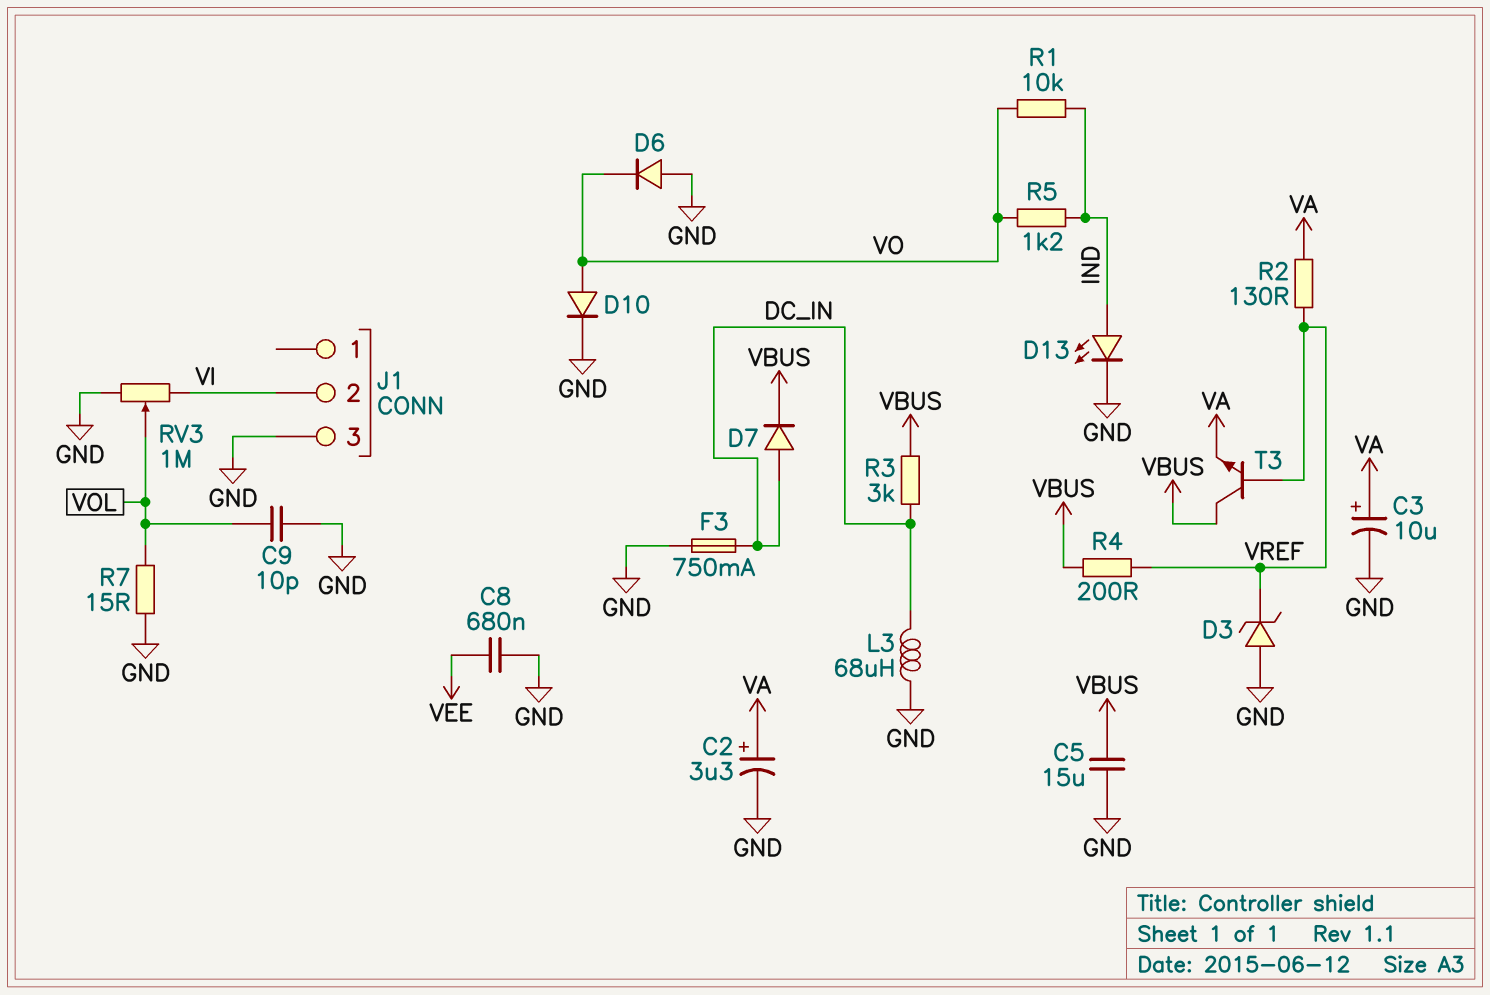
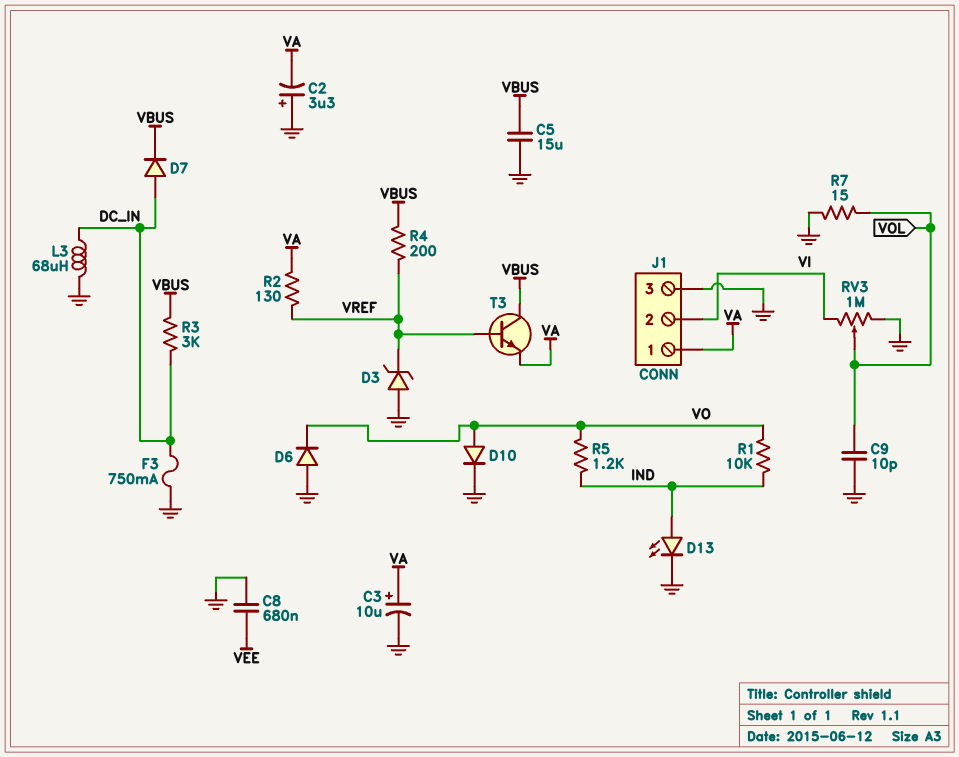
C2: 3.3uF (plus VA, minus GND) -> 3.3uF (plus GND, minus VA)
J1 pin 1: none -> VA

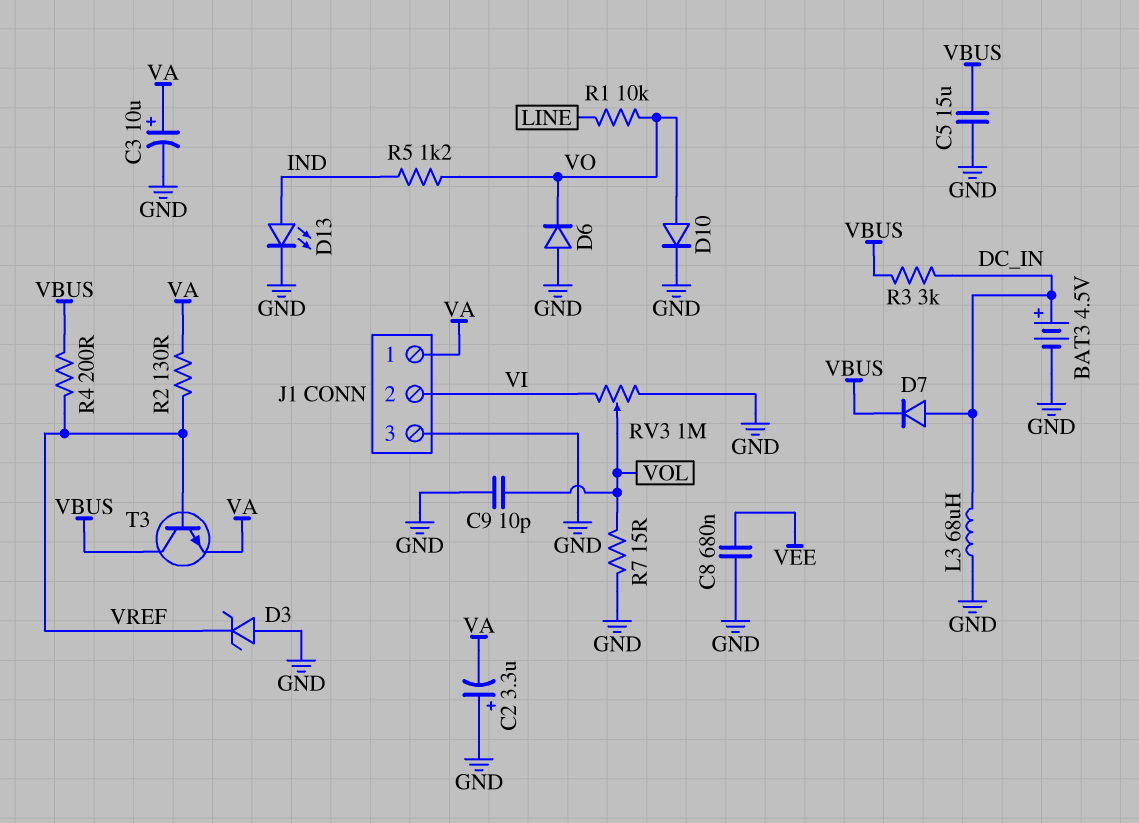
BAT3: none -> 4.5V (plus DC_IN, minus GND)
F3: 750mA (DC_IN, GND) -> none
R1: 10k (IND, VO) -> 10k (LINE, VO)

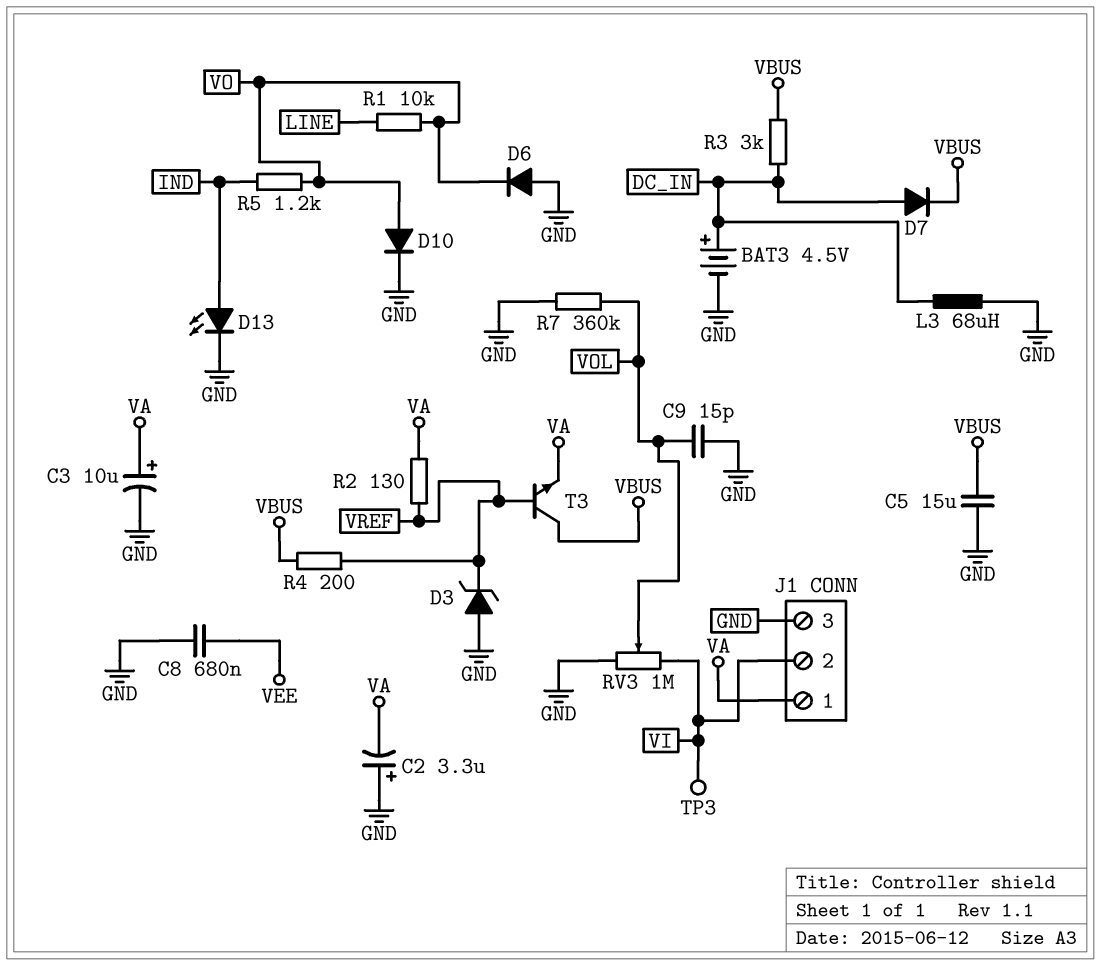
C9: 10pF (GND, VOL) -> 15pF (GND, VOL)
R7: 15 (GND, VOL) -> 360k (GND, VOL)
TP3: none -> test point (VI)

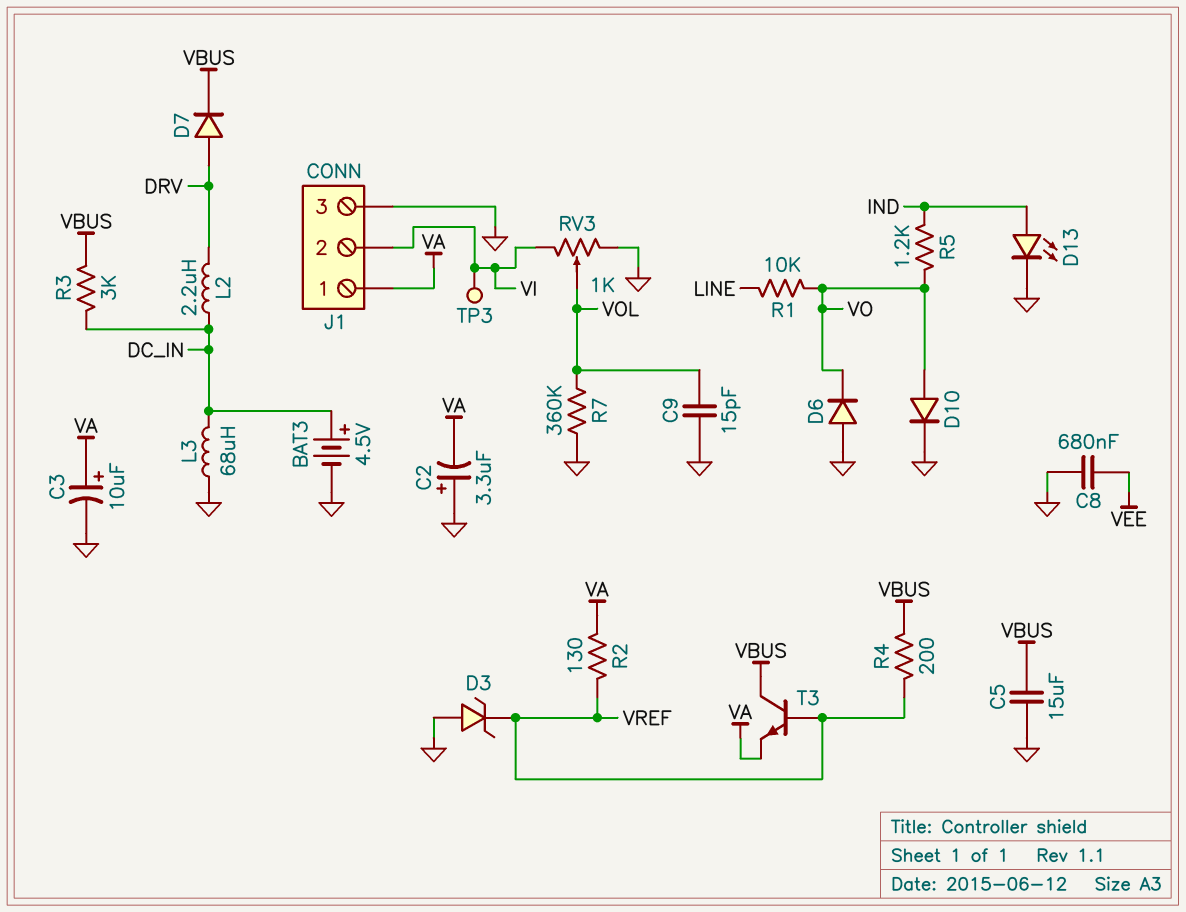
D7: diode (A DC_IN, K VBUS) -> diode (A DRV, K VBUS)
L2: none -> 2.2uH (DC_IN, DRV)
RV3: 1M (GND, VI, wiper VOL) -> 1k (GND, VI, wiper VOL)

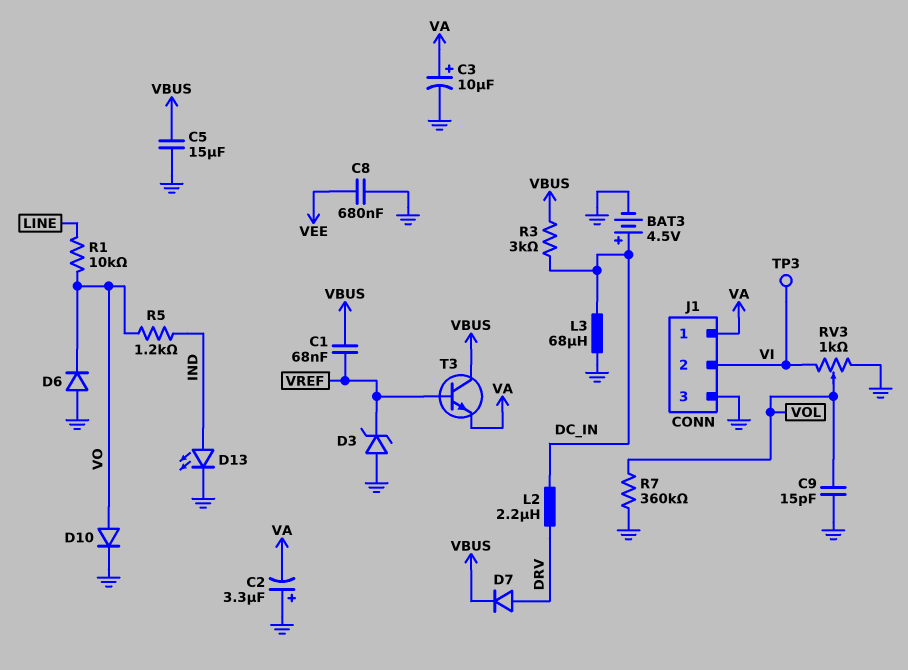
C1: none -> 68nF (VBUS, VREF)
R2: 130 (VA, VREF) -> none
R4: 200 (VBUS, VREF) -> none

